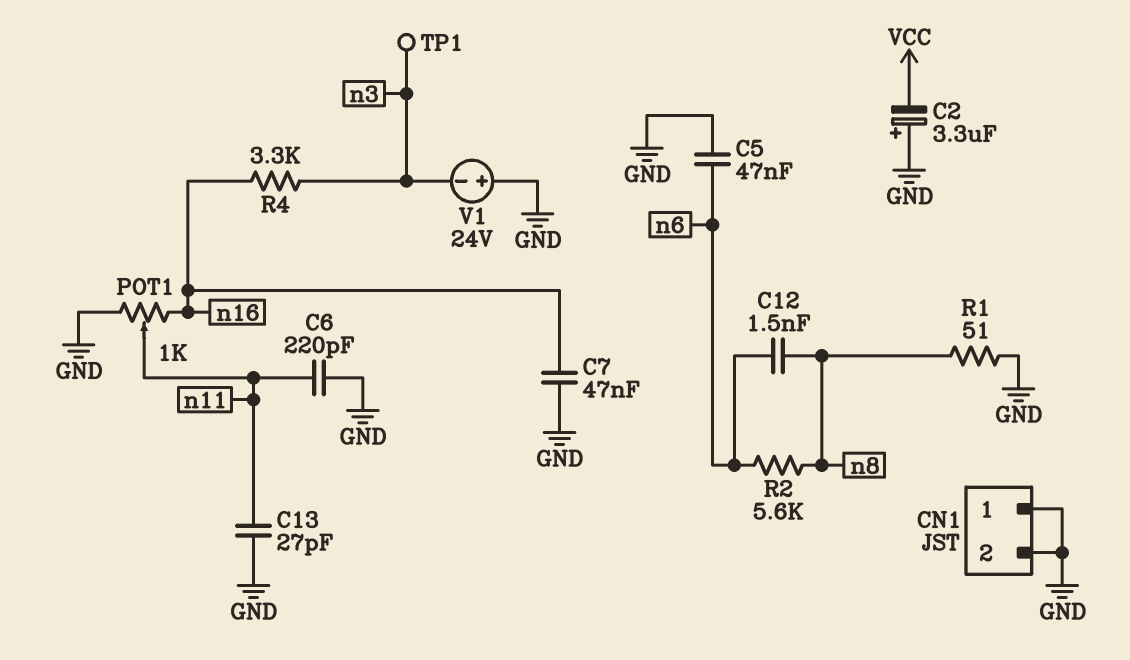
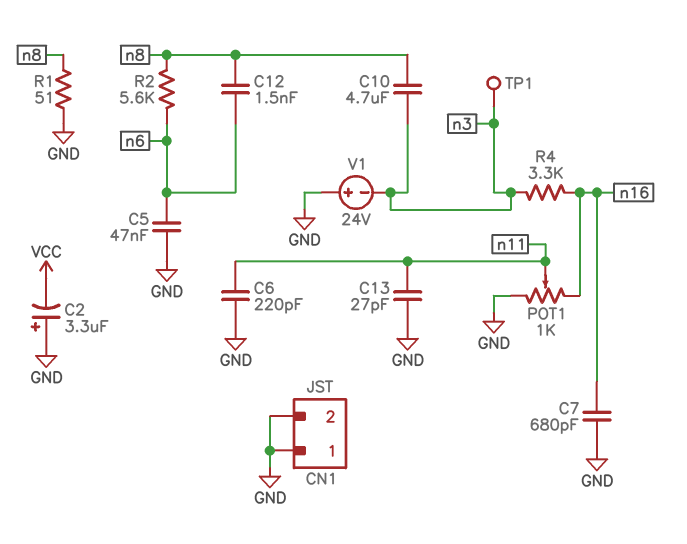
C7: 47nF (GND, n16) -> 680pF (GND, n16)
C10: none -> 4.7uF (n3, n8)

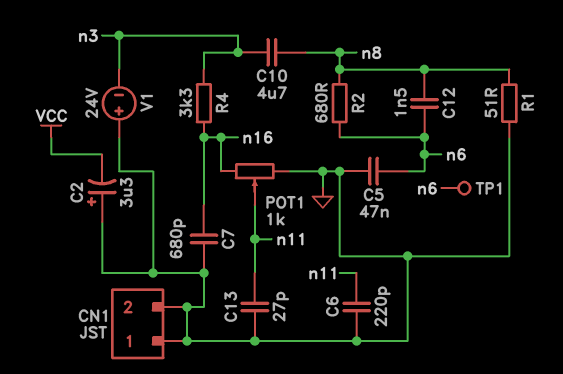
R2: 5.6k (n6, n8) -> 680 (n6, n8)
TP1: test point (n3) -> test point (n6)

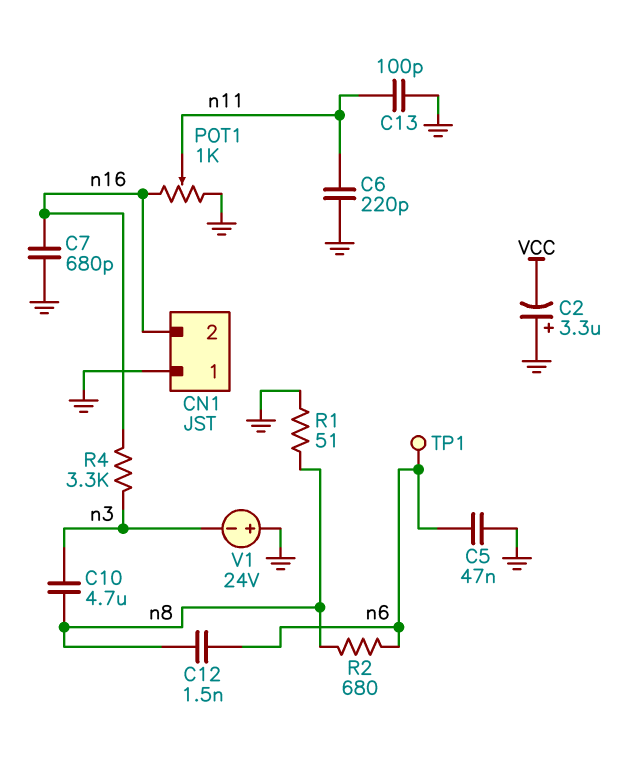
C13: 27pF (GND, n11) -> 100pF (GND, n11)
CN1 pin 2: GND -> n16

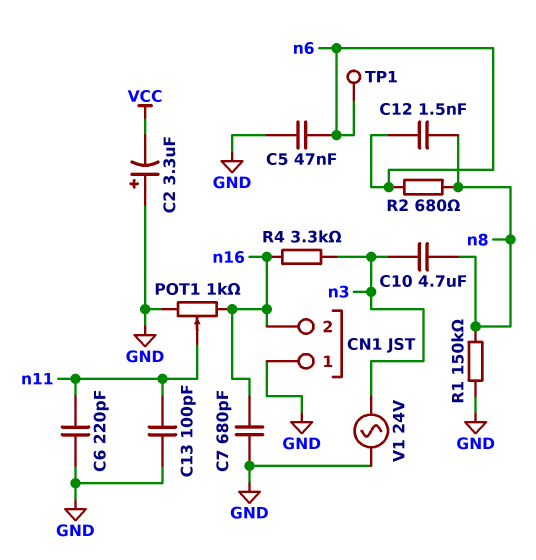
R1: 51 (GND, n8) -> 150k (GND, n8)
V1: 24V (plus GND, minus n3) -> AC 24V (GND, n3)

